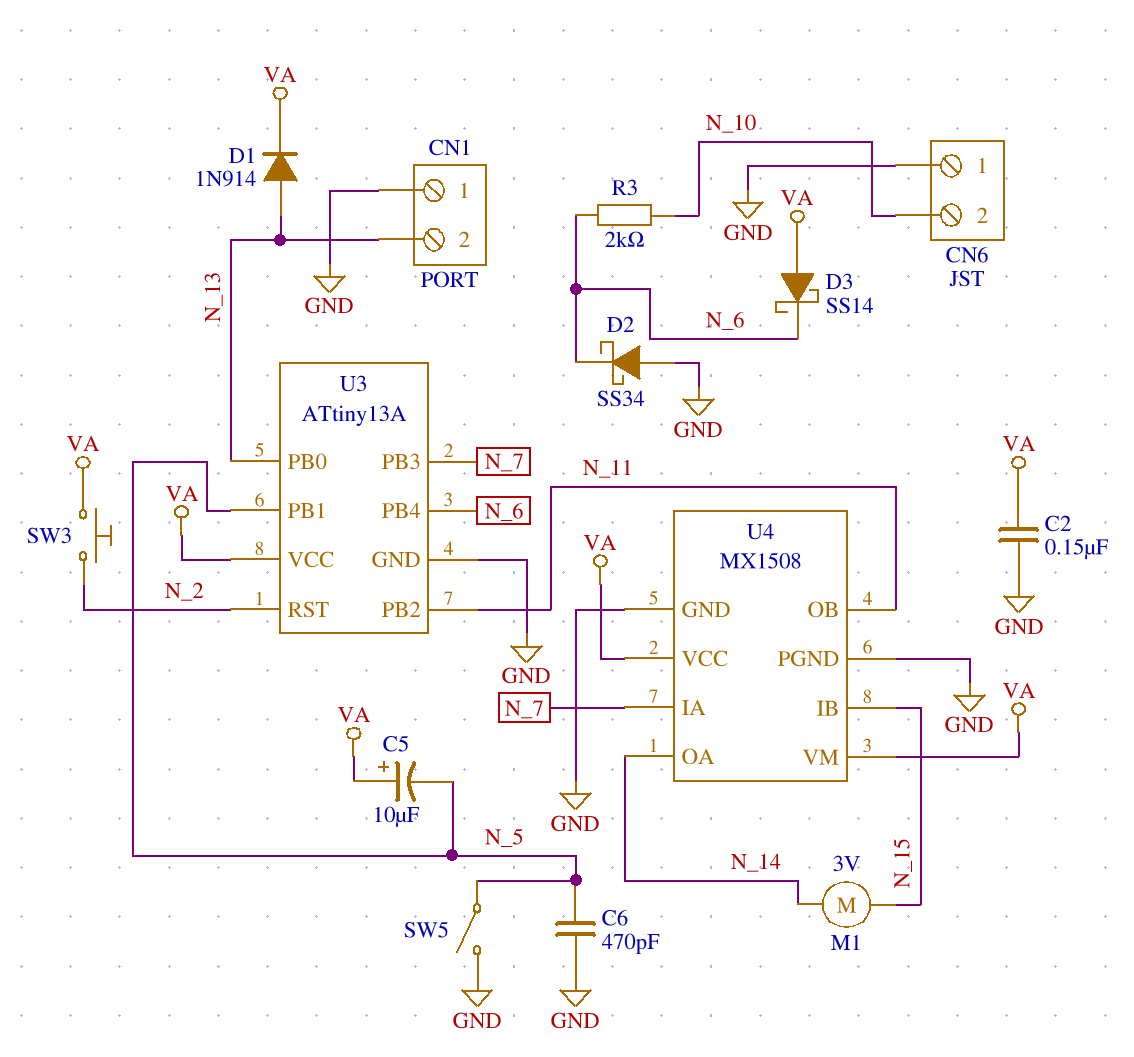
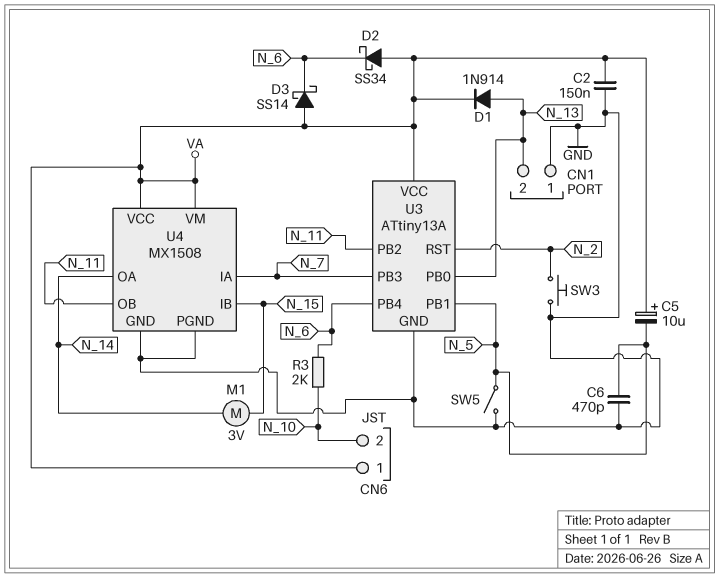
CN6 pin 1: GND -> VA
D2: schottky SS34 (A GND, K N_6) -> schottky SS34 (A VA, K N_6)
SW3: button (N_2, VA) -> button (GND, N_2)

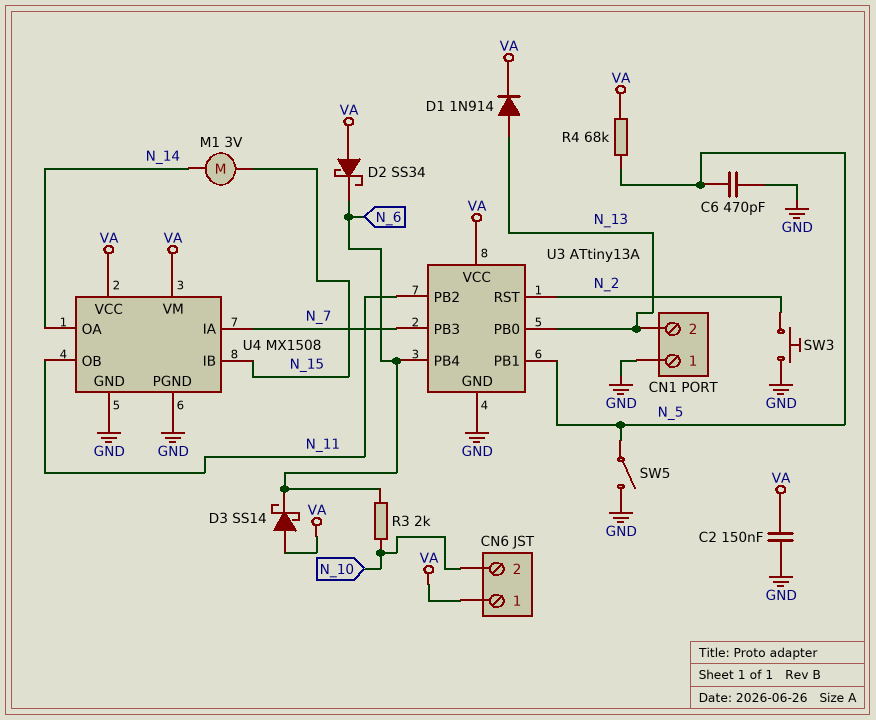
C5: 10uF (plus VA, minus N_5) -> none
R4: none -> 68k (N_5, VA)

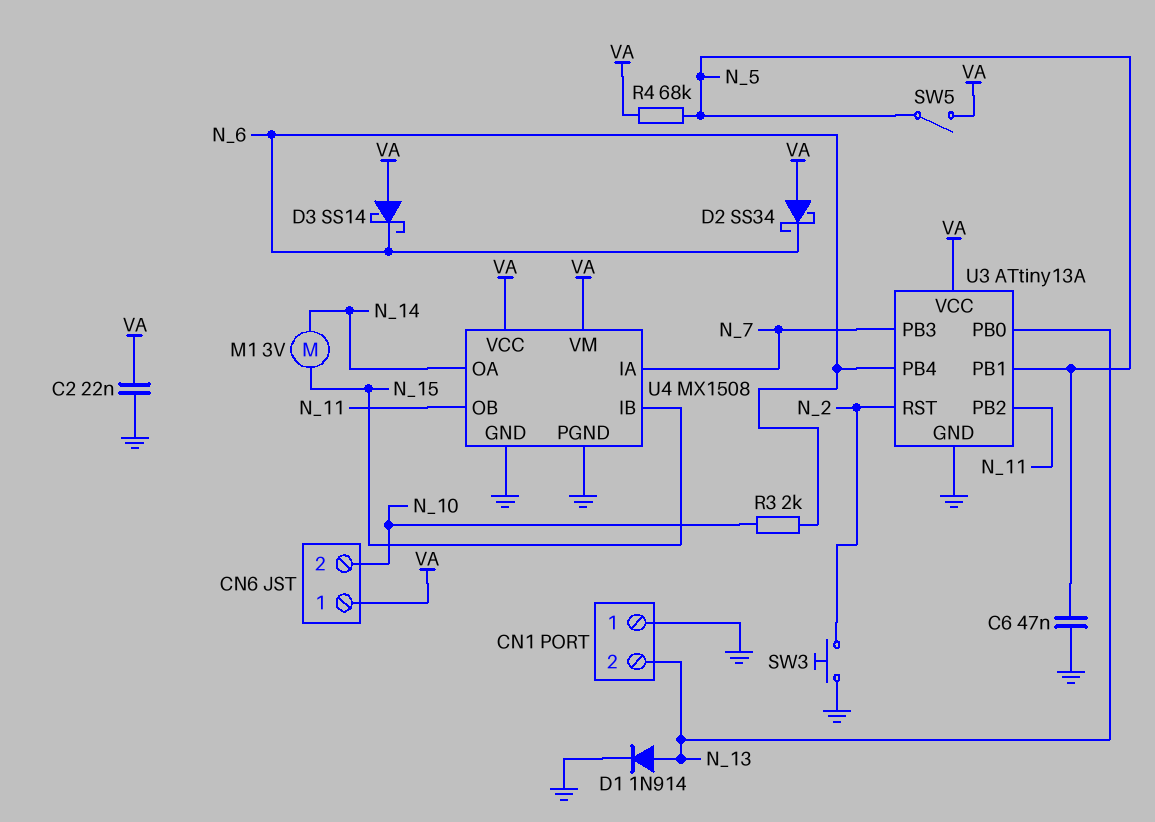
C2: 150nF (GND, VA) -> 22nF (GND, VA)
C6: 470pF (GND, N_5) -> 47nF (GND, N_5)
D1: diode 1N914 (A N_13, K VA) -> diode 1N914 (A N_13, K GND)
SW5: switch (GND, N_5) -> switch (N_5, VA)

